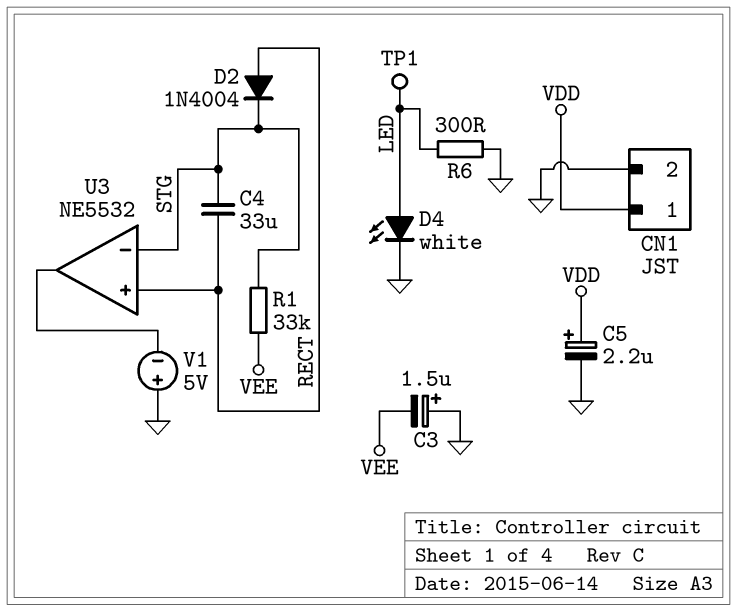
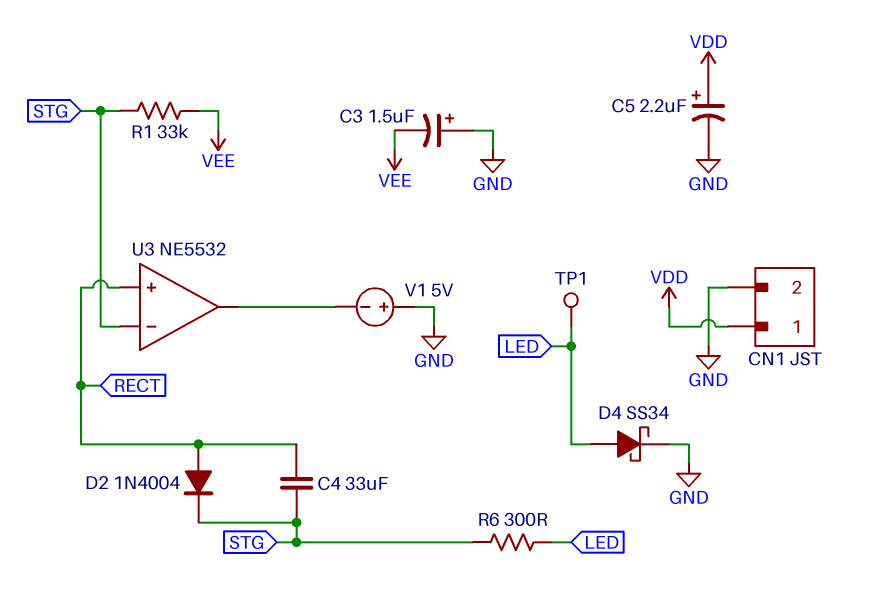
D4: LED white (A LED, K GND) -> schottky SS34 (A LED, K GND)
R6: 300 (GND, LED) -> 300 (LED, STG)

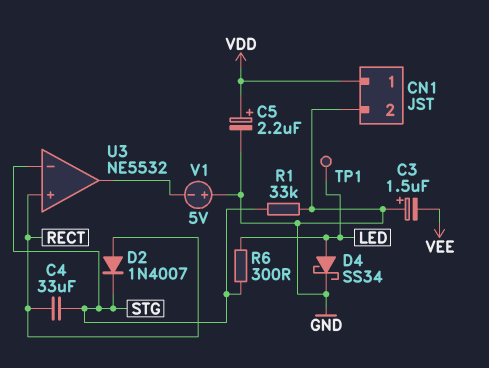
D2: diode 1N4004 (A RECT, K STG) -> diode 1N4007 (A RECT, K STG)
R1: 33k (STG, VEE) -> 33k (GND, STG)

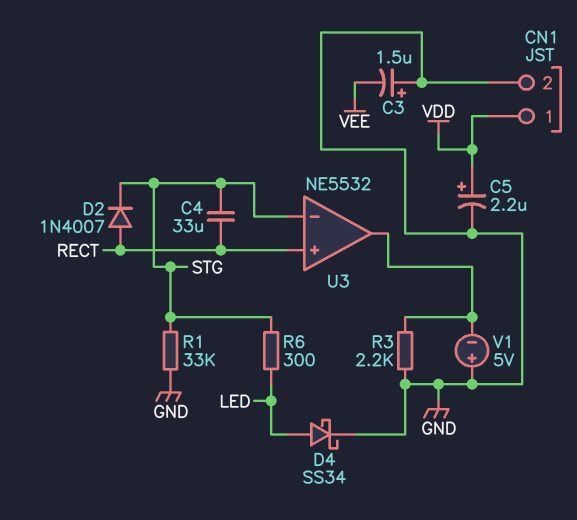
R3: none -> 2.2k (GND, U3/out)
TP1: test point (LED) -> none

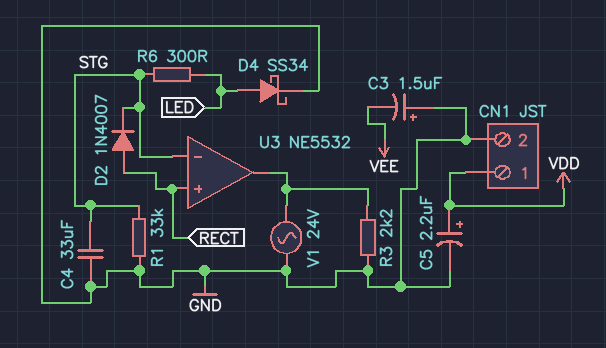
C4: 33uF (RECT, STG) -> 33uF (GND, STG)
V1: 5V (plus GND, minus U3/out) -> AC 24V (GND, U3/out)

